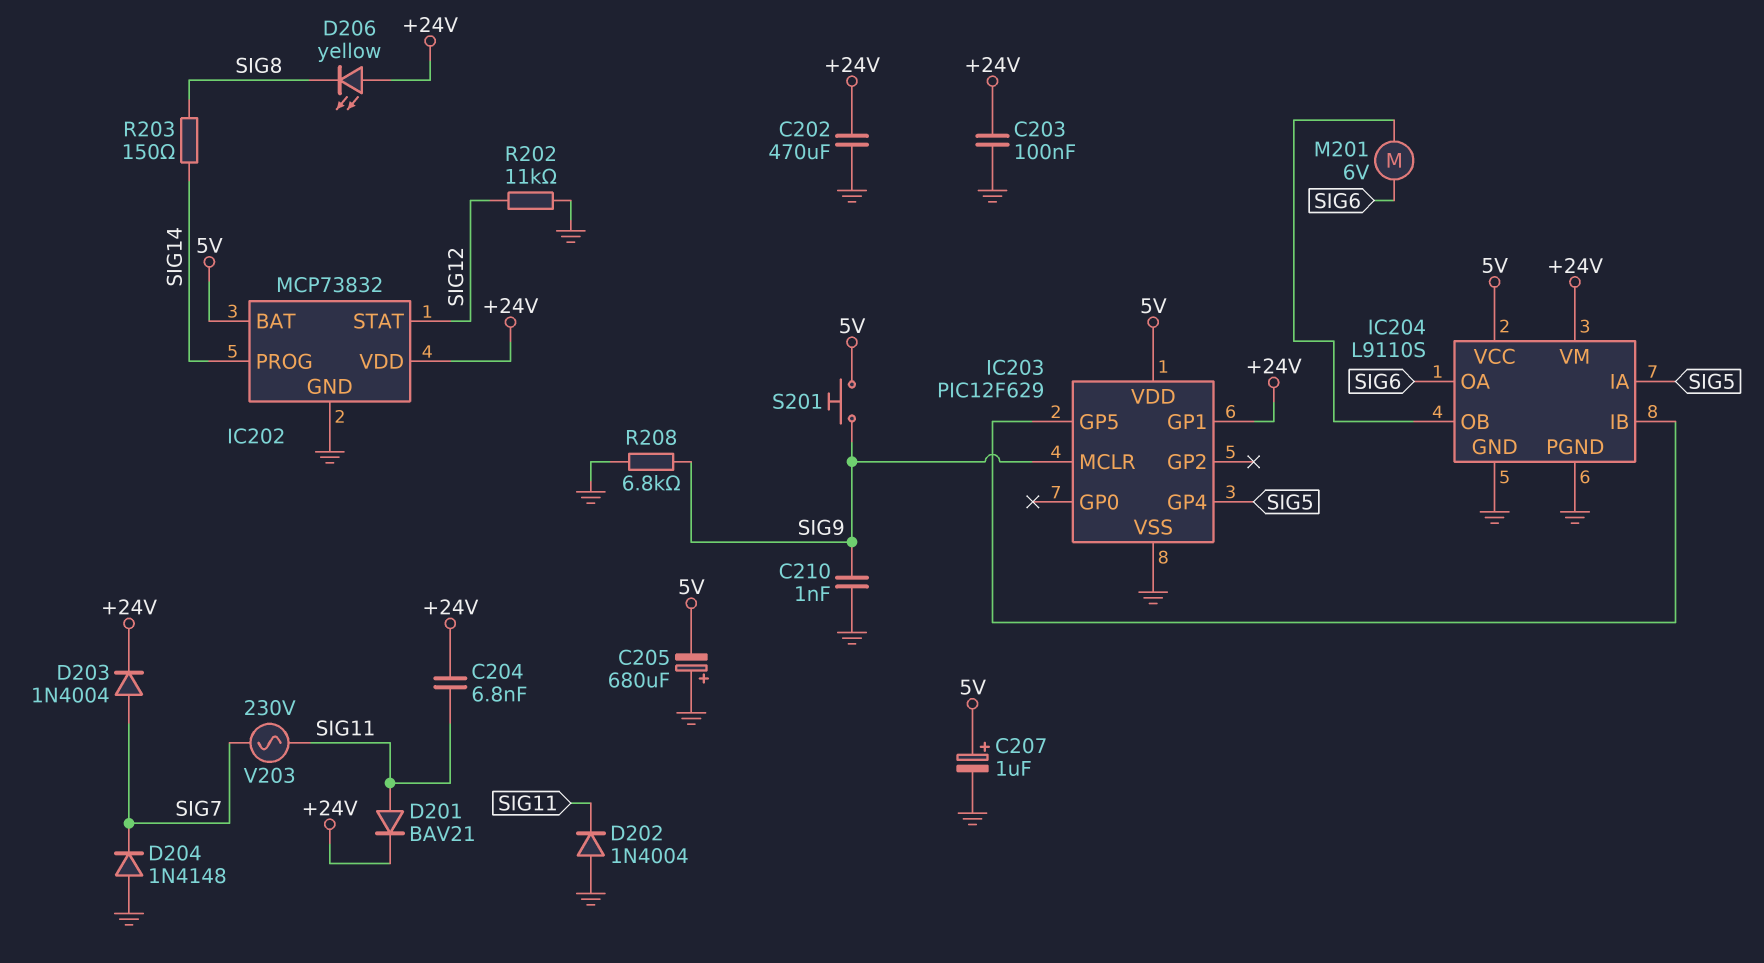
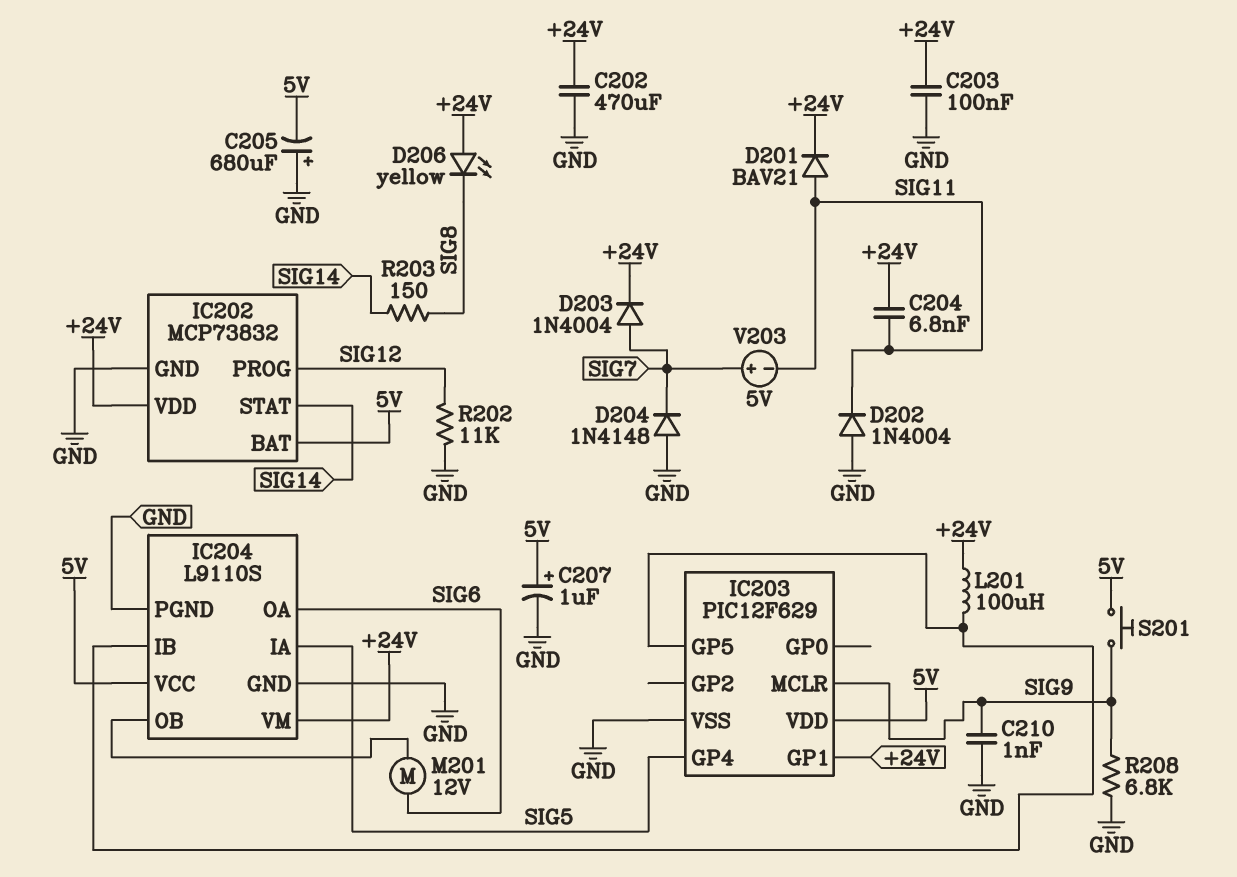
IC202 pin PROG: SIG14 -> SIG12
IC202 pin STAT: SIG12 -> SIG14
L201: none -> 100uH (+24V, IC203/GP5)
M201: motor 6V (IC204/OB, SIG6) -> motor 12V (IC204/OB, SIG6)
V203: AC 230V (SIG7, SIG11) -> 5V (plus SIG7, minus SIG11)

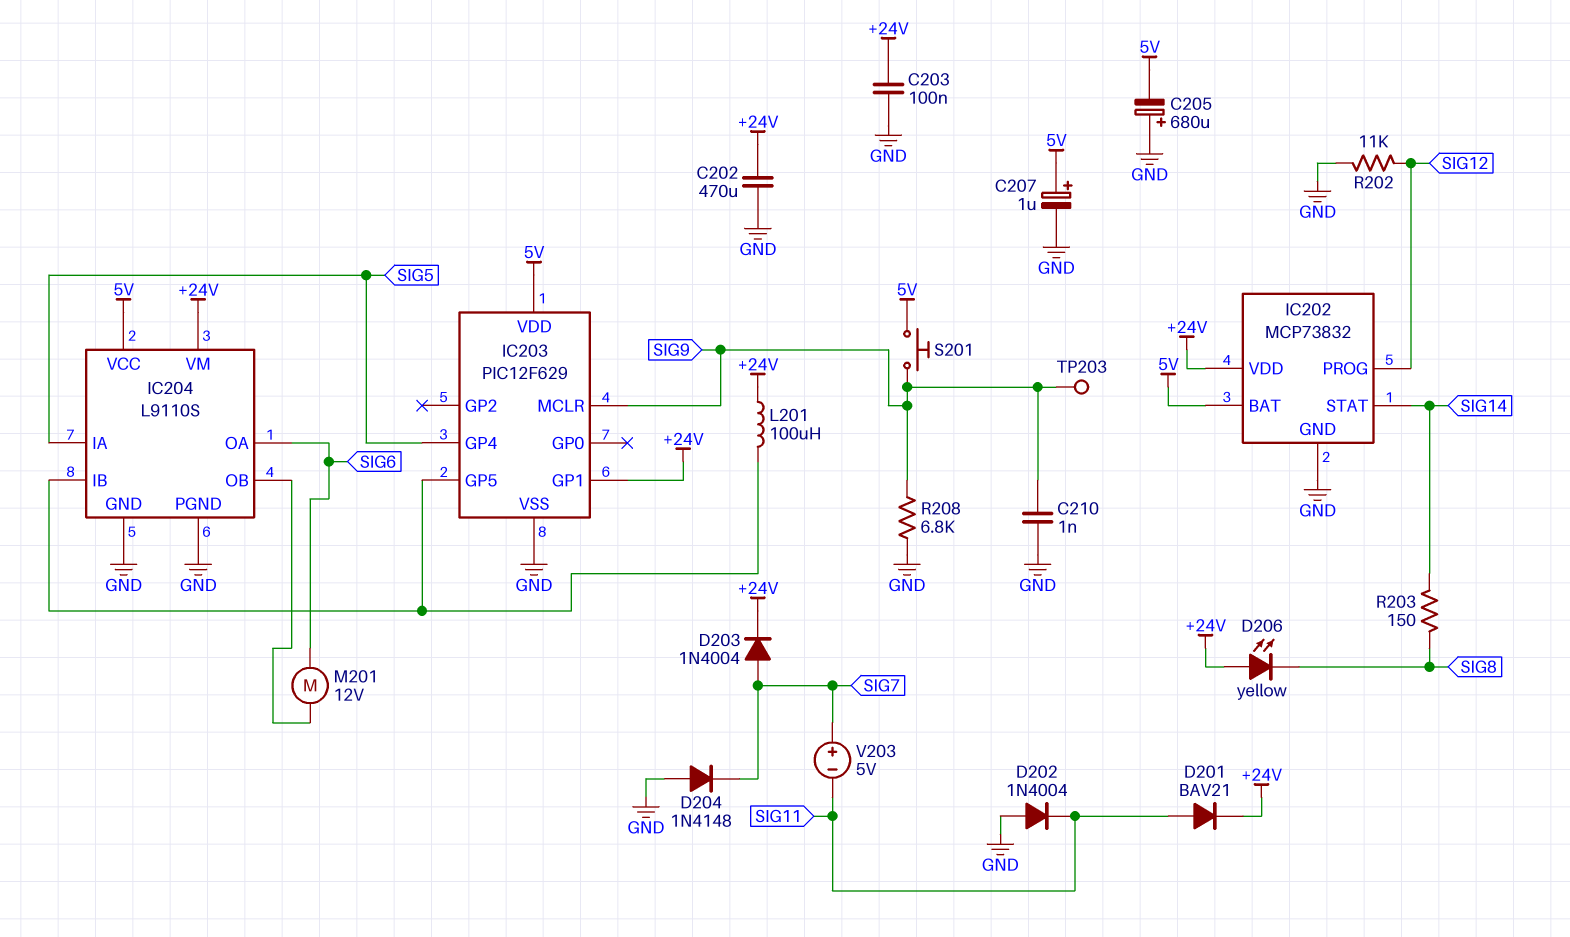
C204: 6.8nF (+24V, SIG11) -> none
TP203: none -> test point (SIG9)

